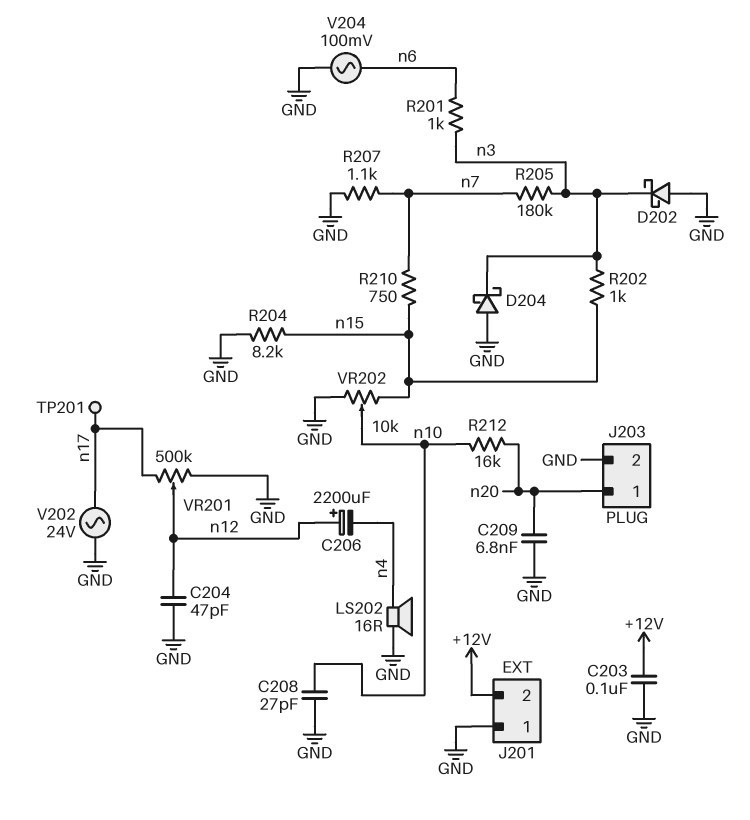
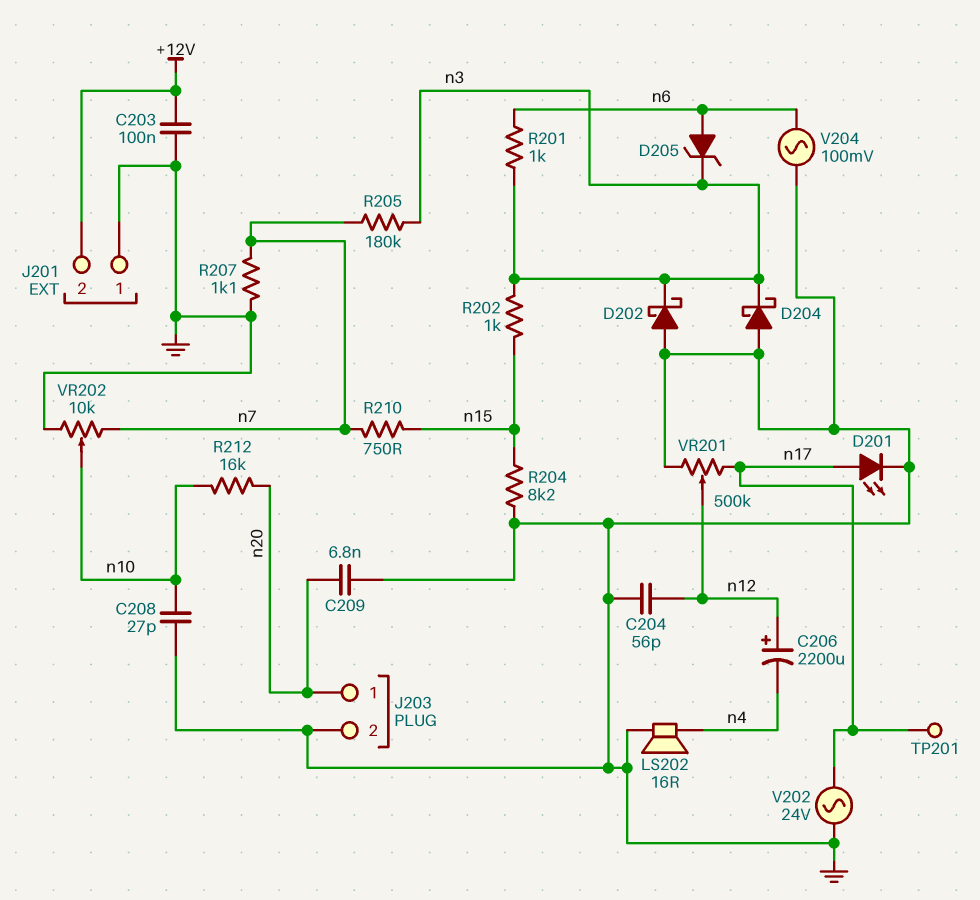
C204: 47pF (GND, n12) -> 56pF (GND, n12)
D201: none -> LED (A n17, K GND)
D205: none -> zener (A n6, K n3)
VR202: 10k (GND, n15, wiper n10) -> 10k (GND, n7, wiper n10)

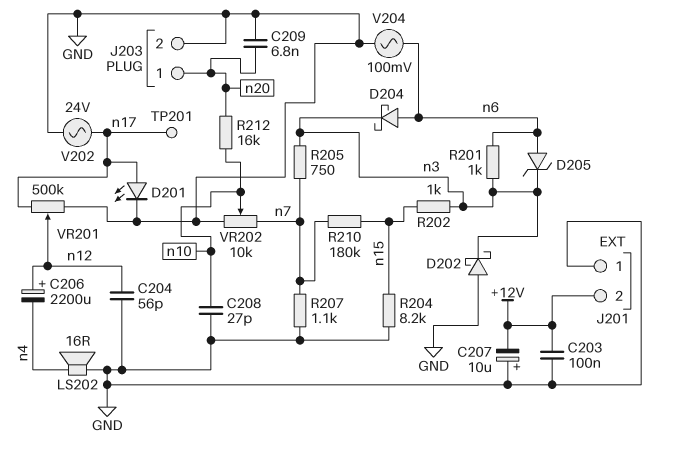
C207: none -> 10uF (plus GND, minus +12V)
D204: schottky (A GND, K n3) -> schottky (A n6, K n3)
R205: 180k (n3, n7) -> 750 (n3, n7)
R210: 750 (n7, n15) -> 180k (n7, n15)

